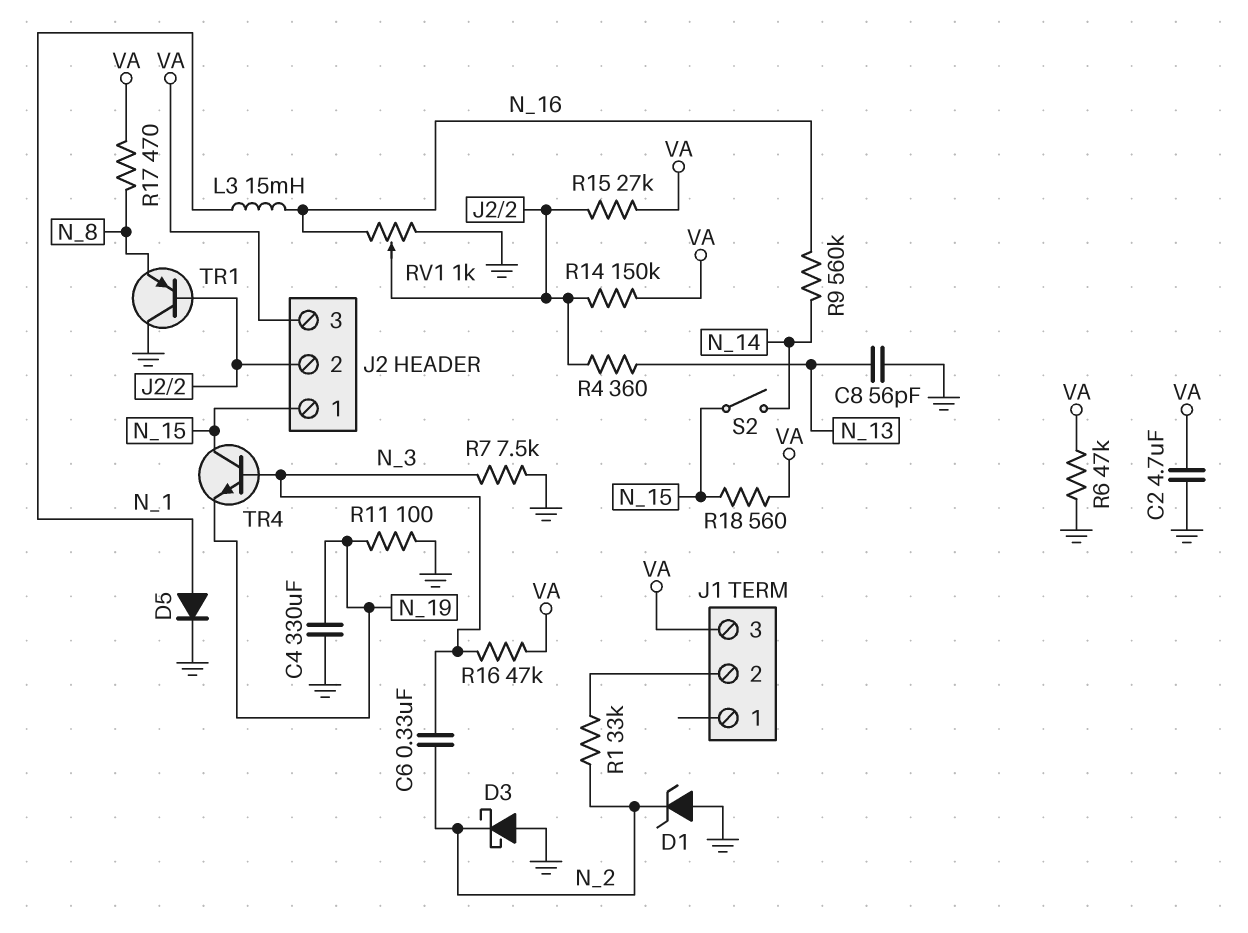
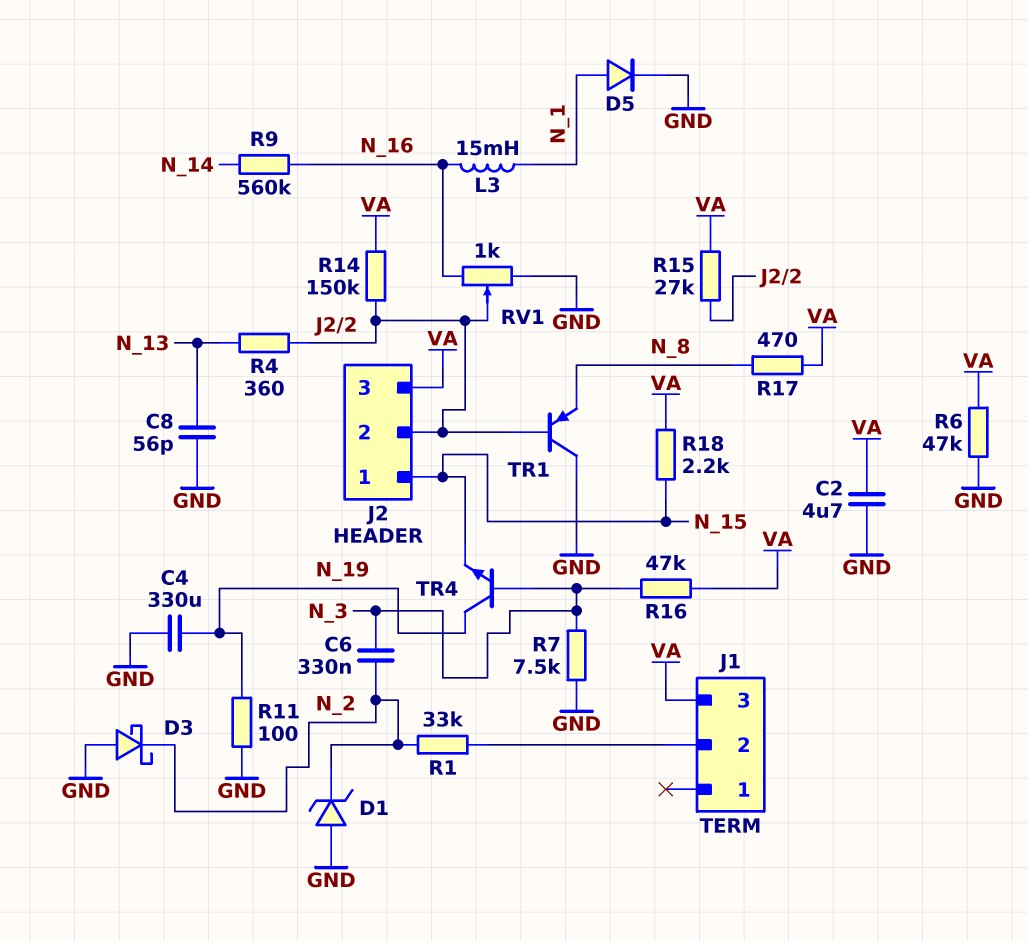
R18: 560 (N_15, VA) -> 2.2k (N_15, VA)
S2: switch (N_14, N_15) -> none
TR4: NPN (B N_3, C N_15, E N_19) -> NPN (B N_3, C N_19, E N_15)

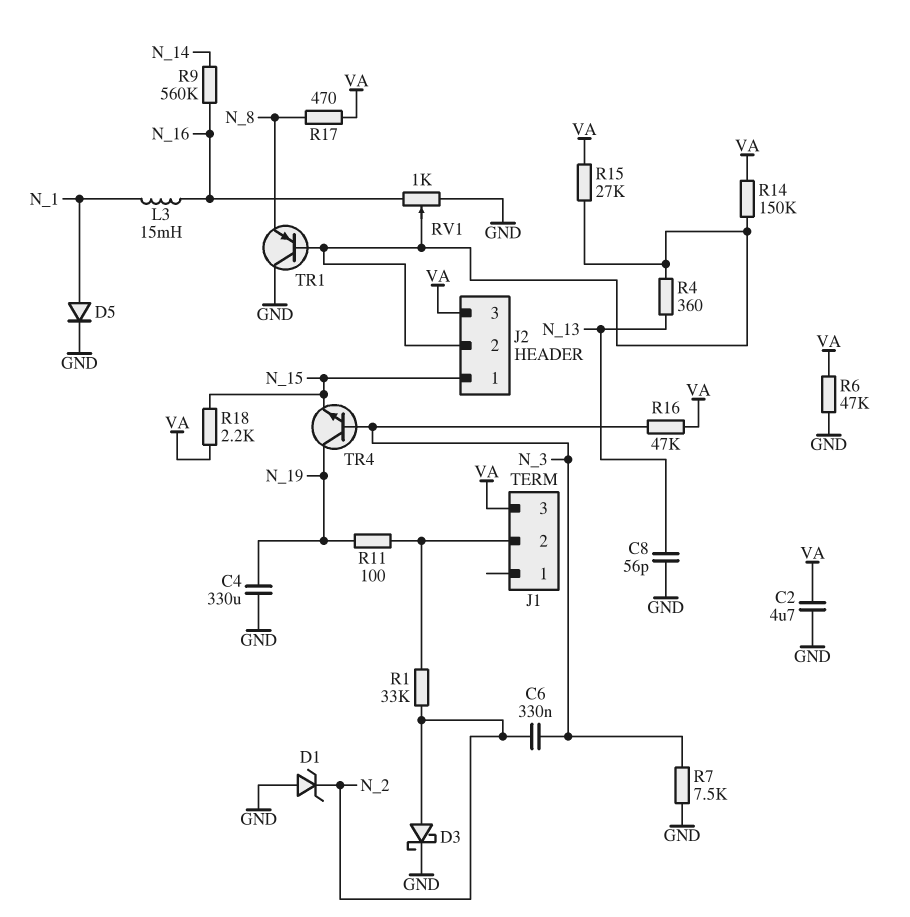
D3: schottky (A GND, K N_2) -> schottky (A N_2, K GND)
R11: 100 (GND, N_19) -> 100 (J1/2, N_19)

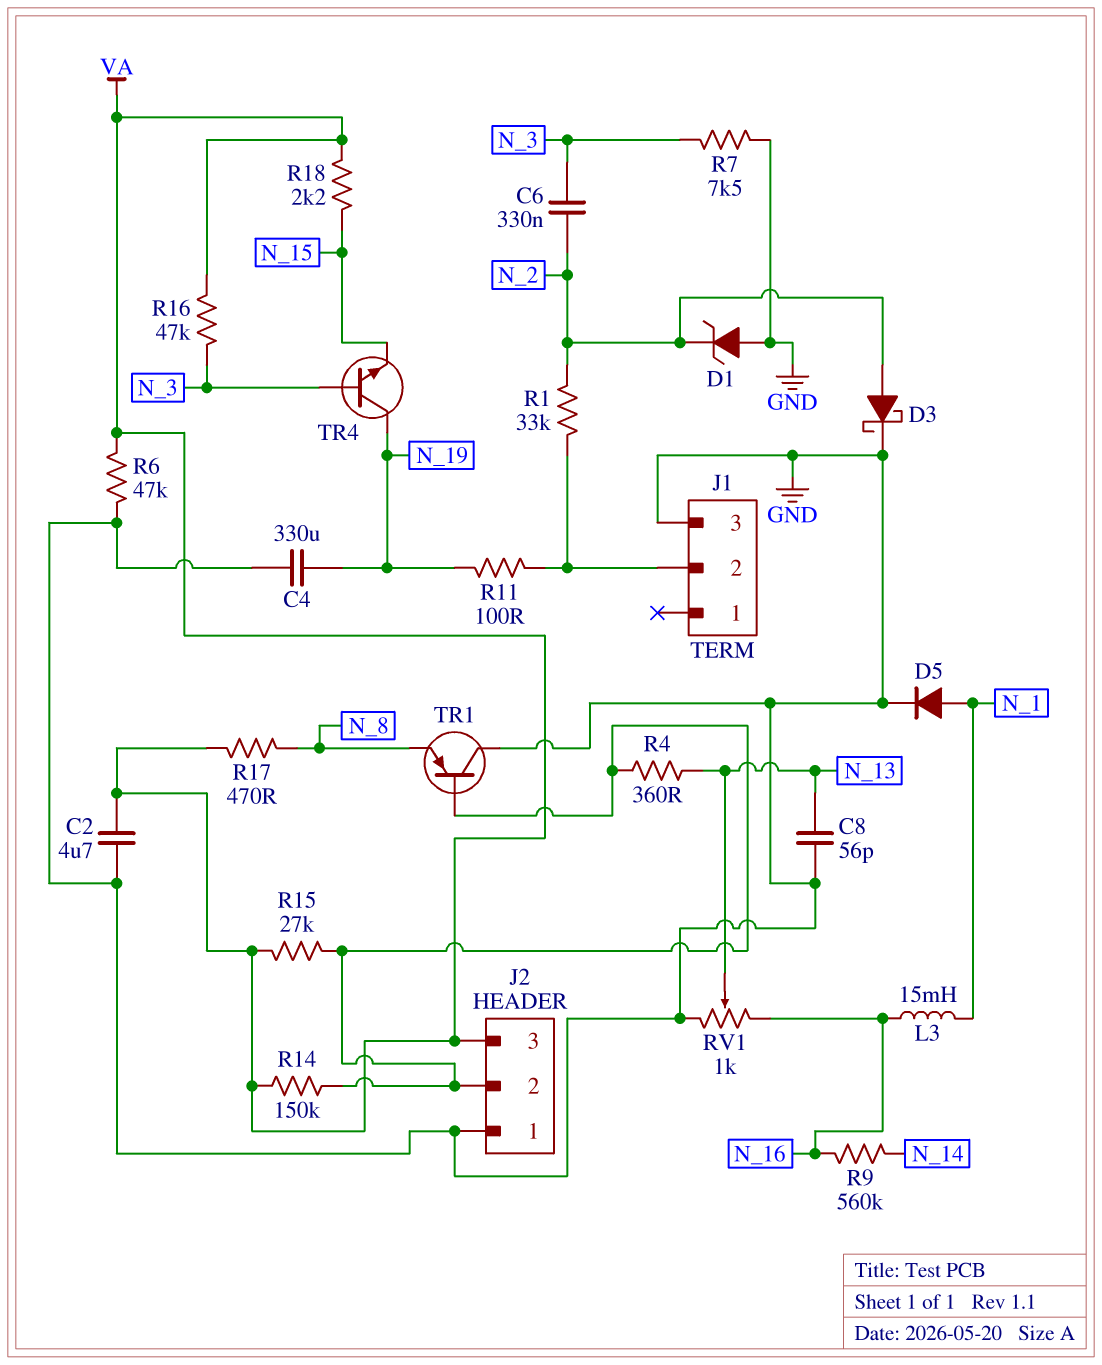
J1 pin 3: VA -> GND
J2 pin 1: N_15 -> GND
RV1: 1k (GND, N_16, wiper J2/2) -> 1k (GND, N_16, wiper N_13)

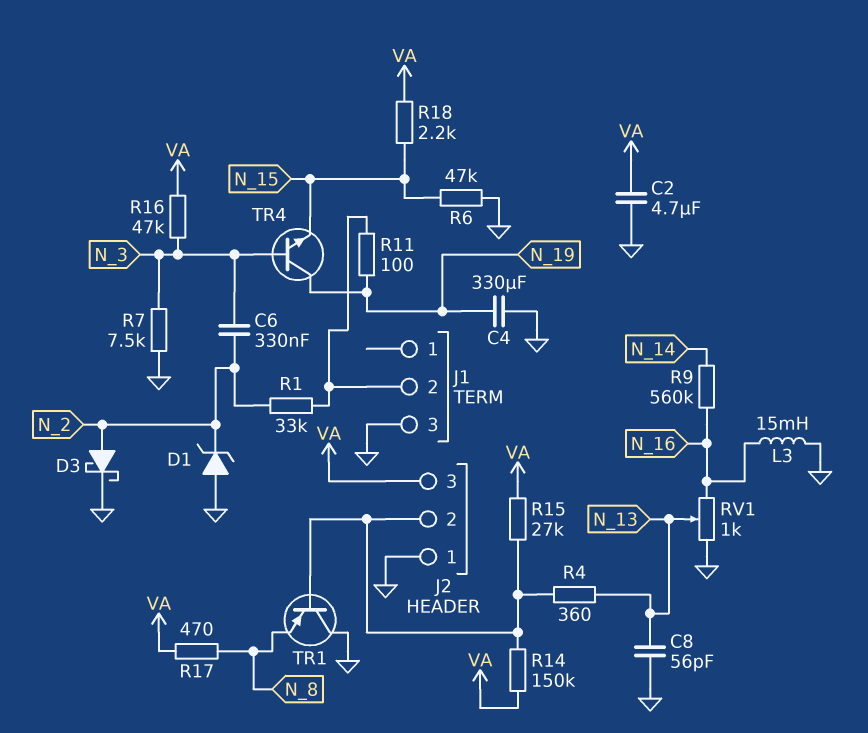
D5: diode (A N_1, K GND) -> none
L3: 15mH (N_1, N_16) -> 15mH (GND, N_16)
R6: 47k (GND, VA) -> 47k (GND, N_15)

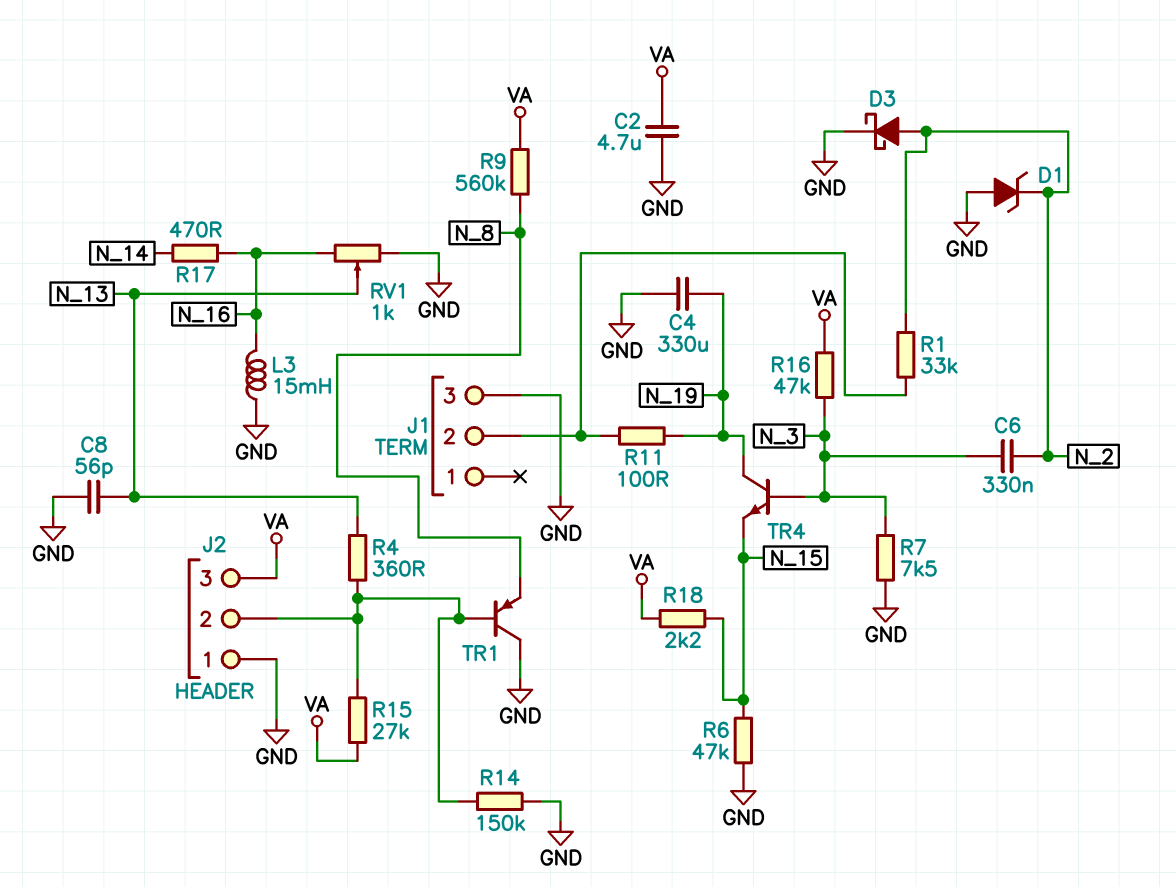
R9: 560k (N_14, N_16) -> 560k (N_8, VA)
R14: 150k (J2/2, VA) -> 150k (GND, J2/2)
R17: 470 (N_8, VA) -> 470 (N_14, N_16)

